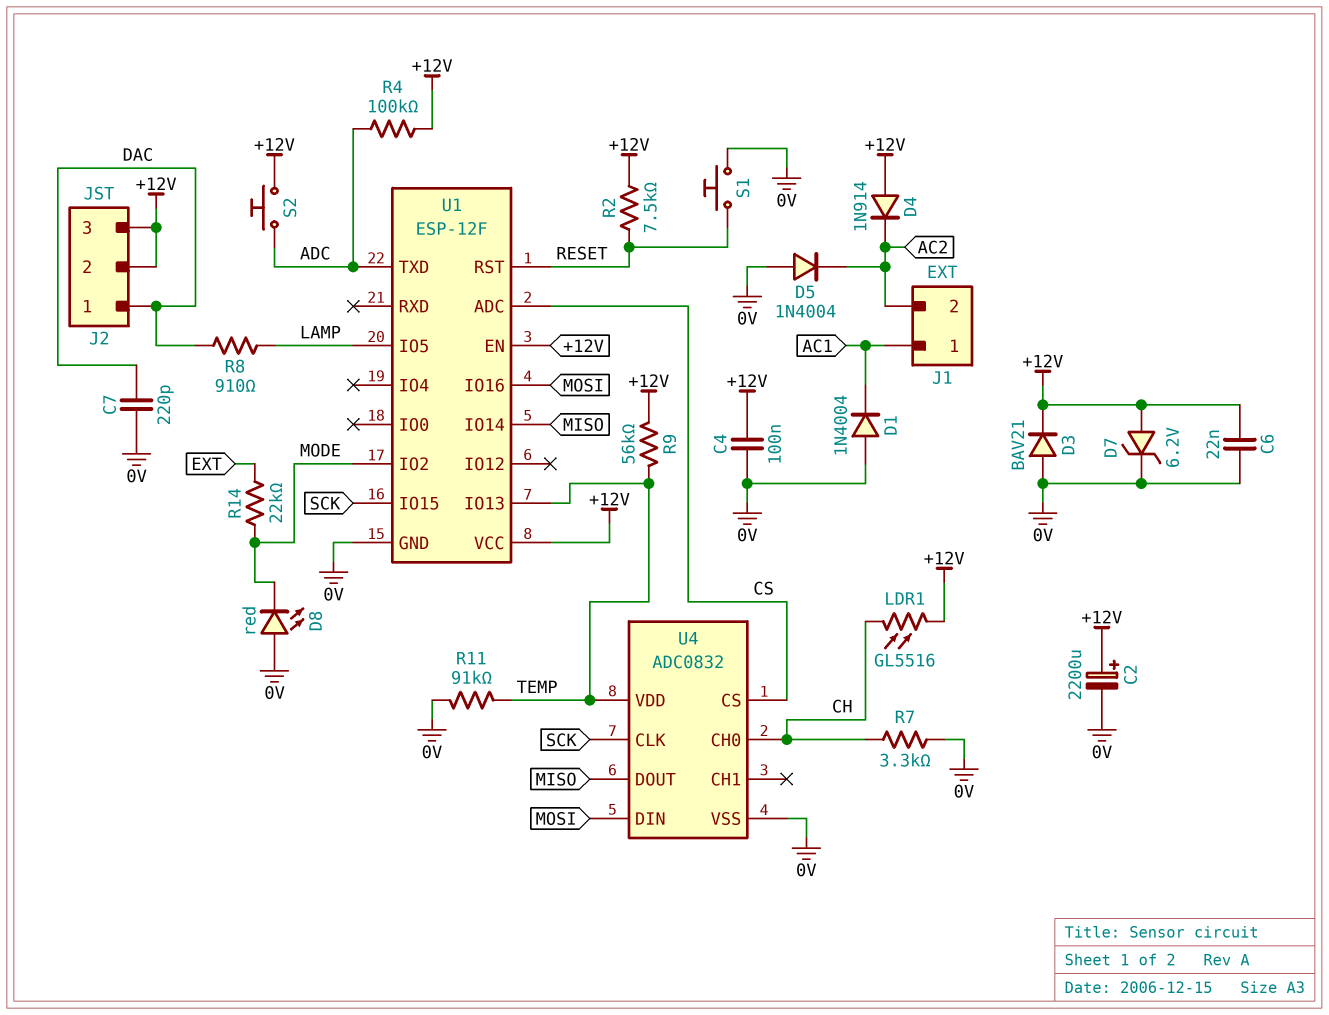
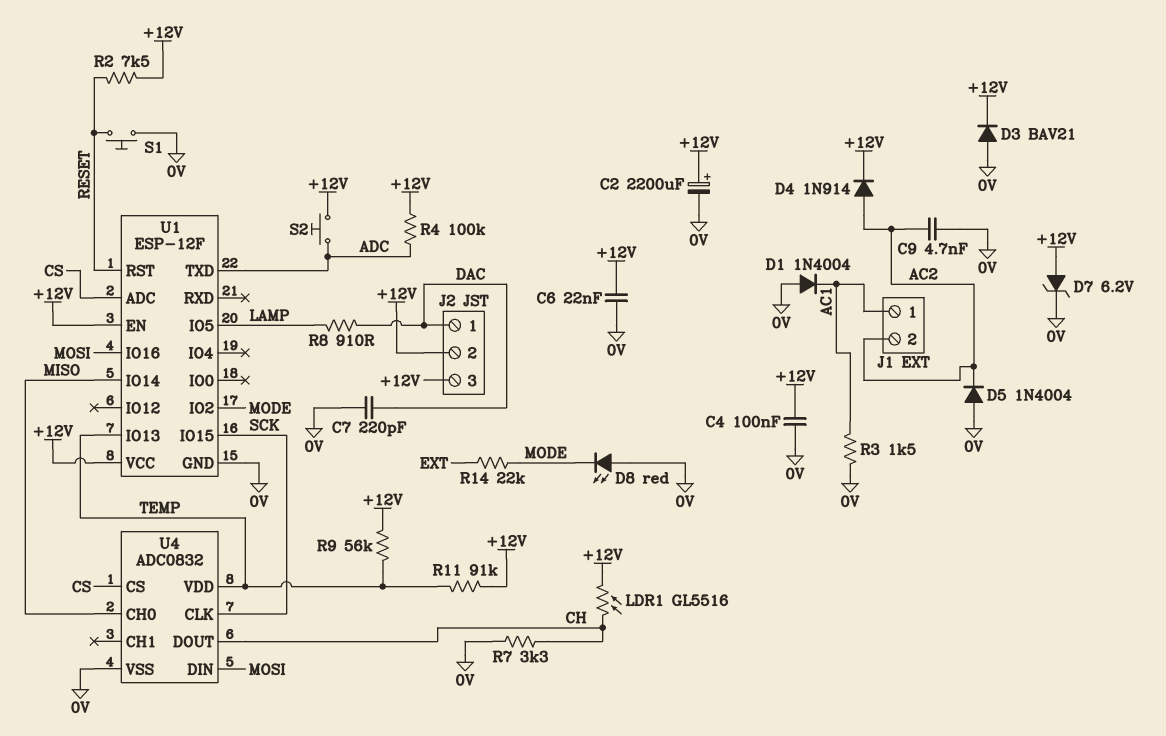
C9: none -> 4.7nF (0V, AC2)
D4: diode 1N914 (A +12V, K AC2) -> diode 1N914 (A AC2, K +12V)
R3: none -> 1.5k (0V, AC1)
R11: 91k (0V, TEMP) -> 91k (+12V, TEMP)
U4 pin CH0: CH -> MISO
U4 pin DOUT: MISO -> CH

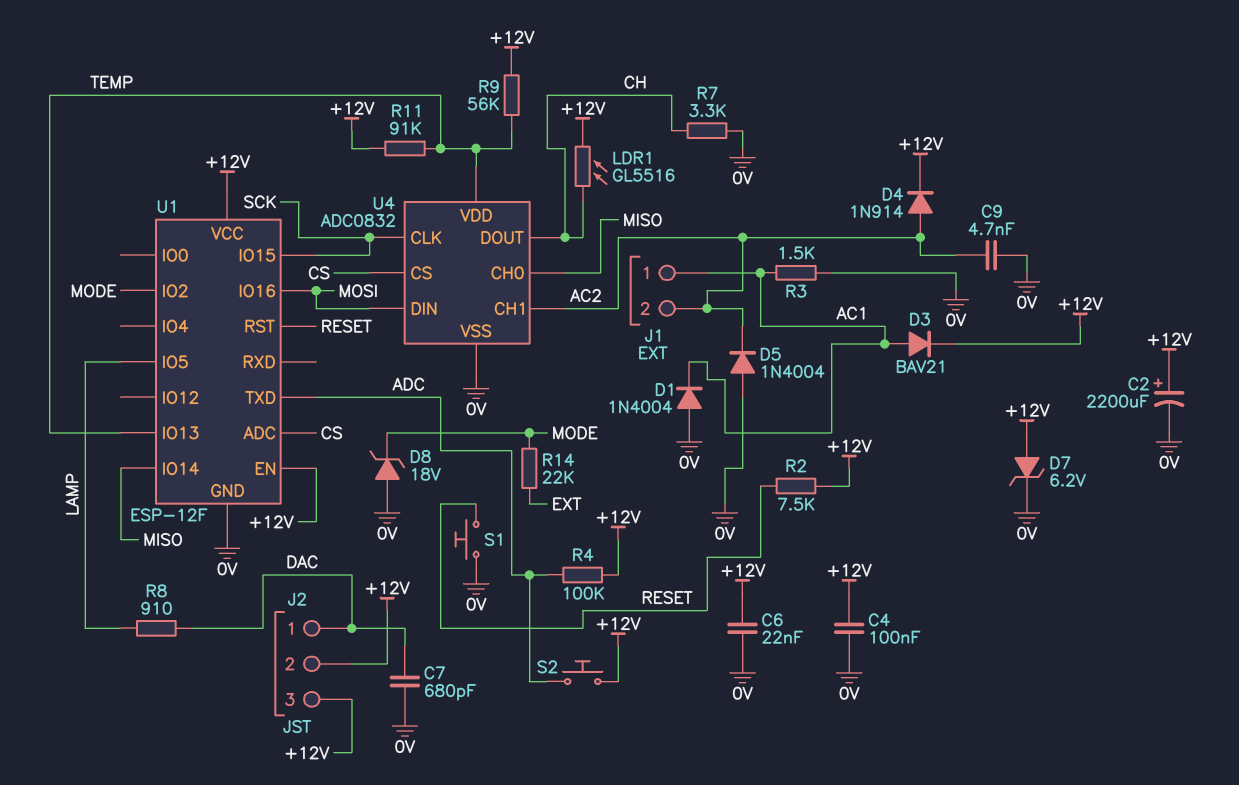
C7: 220pF (0V, DAC) -> 680pF (0V, DAC)
D3: diode BAV21 (A 0V, K +12V) -> diode BAV21 (A AC1, K +12V)
D8: LED red (A 0V, K MODE) -> zener 18V (A 0V, K MODE)
U4 pin CH1: none -> AC2

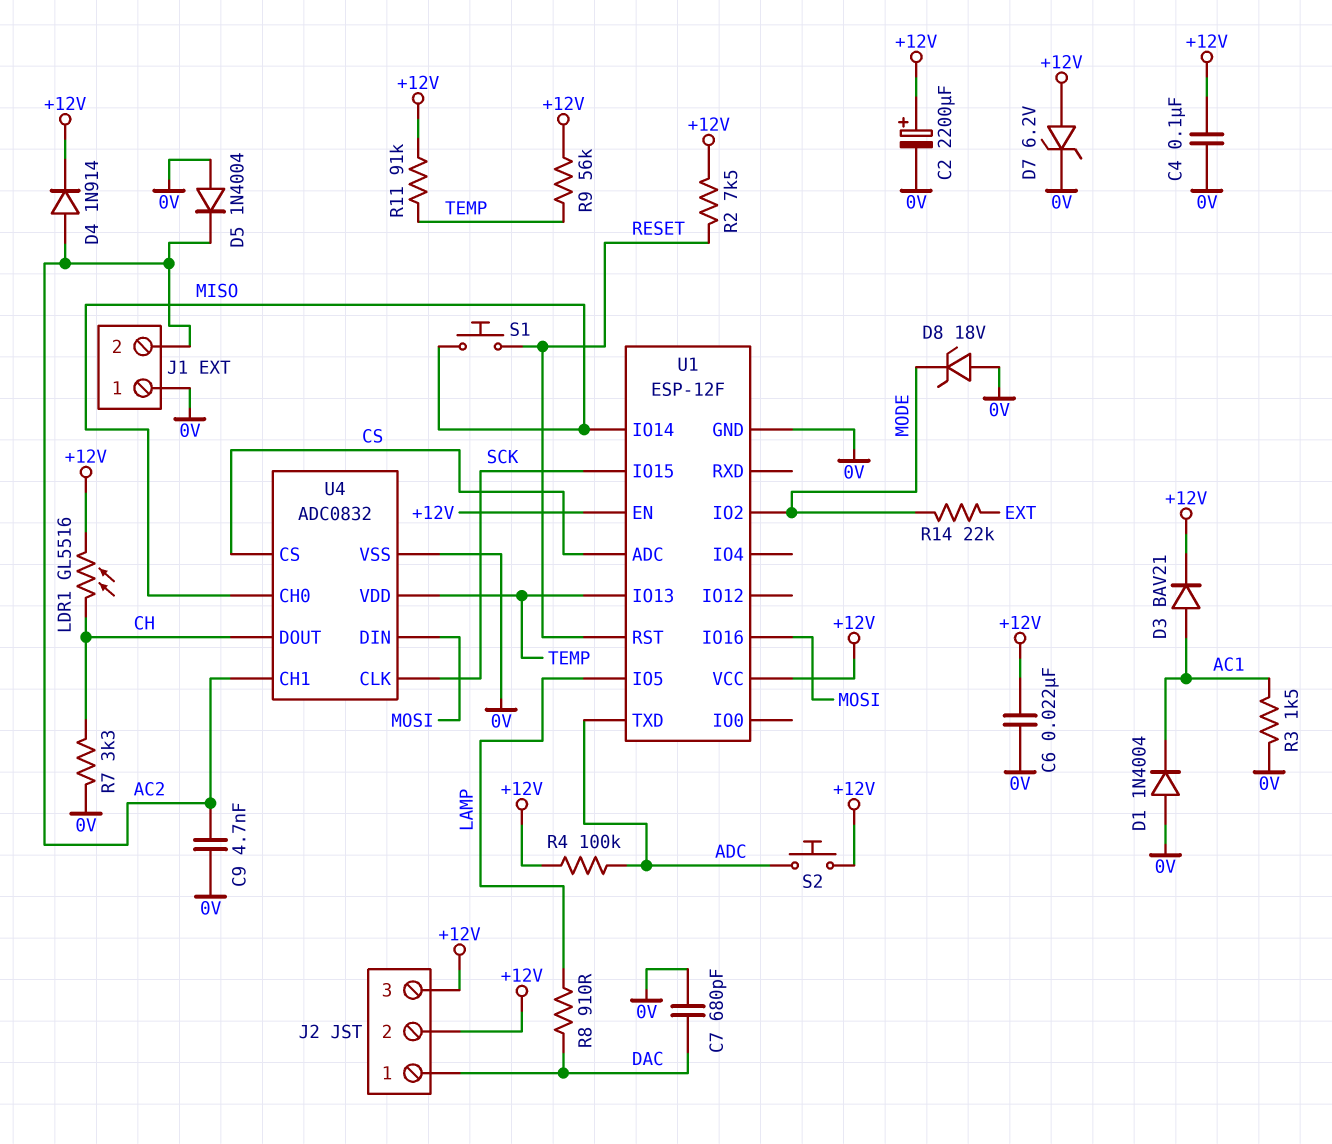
J1 pin 1: AC1 -> 0V
S1: button (0V, RESET) -> button (MISO, RESET)

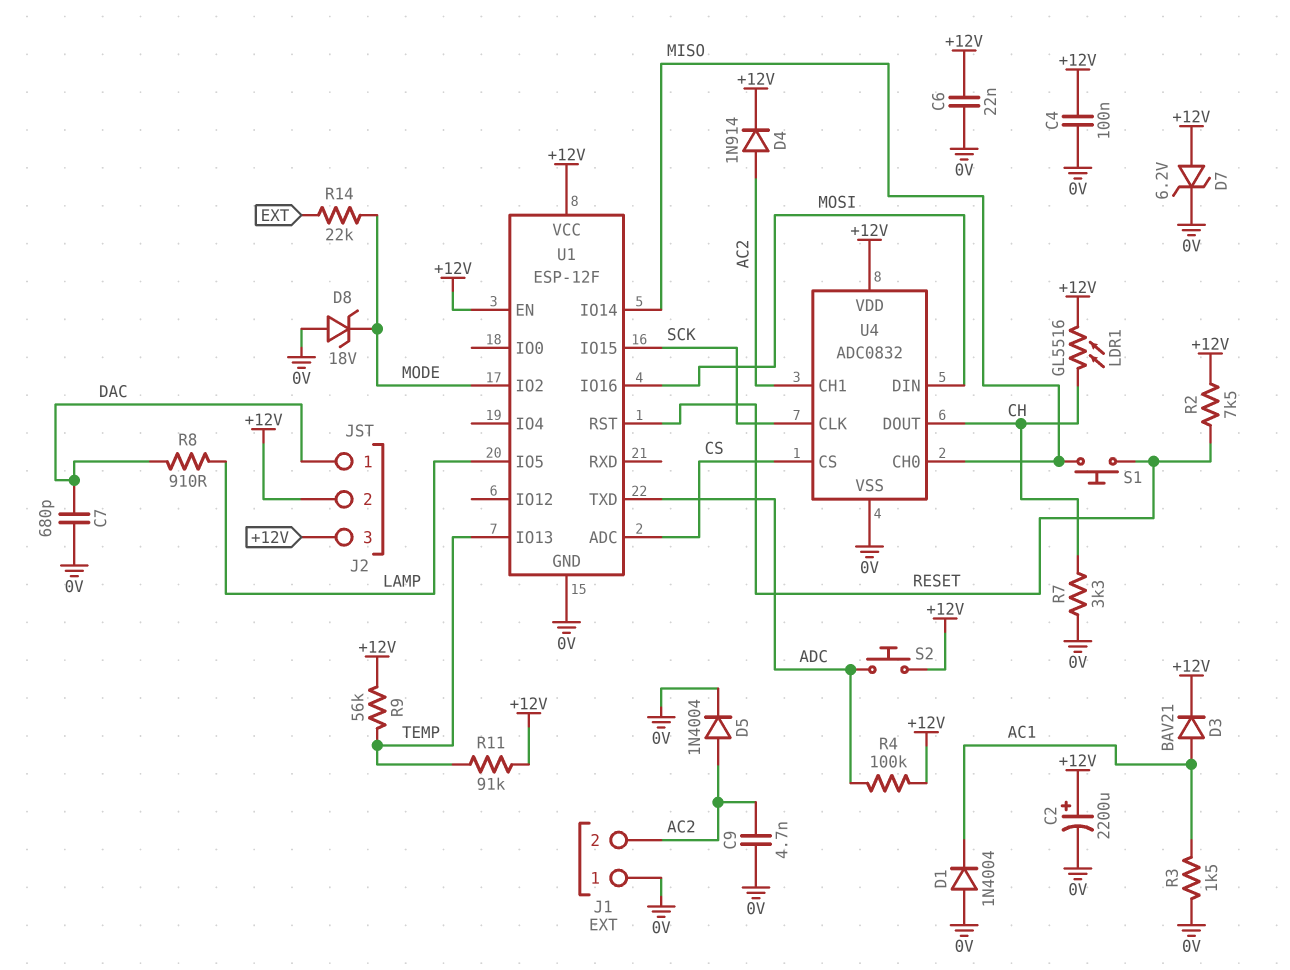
D5: diode 1N4004 (A 0V, K AC2) -> diode 1N4004 (A AC2, K 0V)
U4 pin VDD: TEMP -> +12V

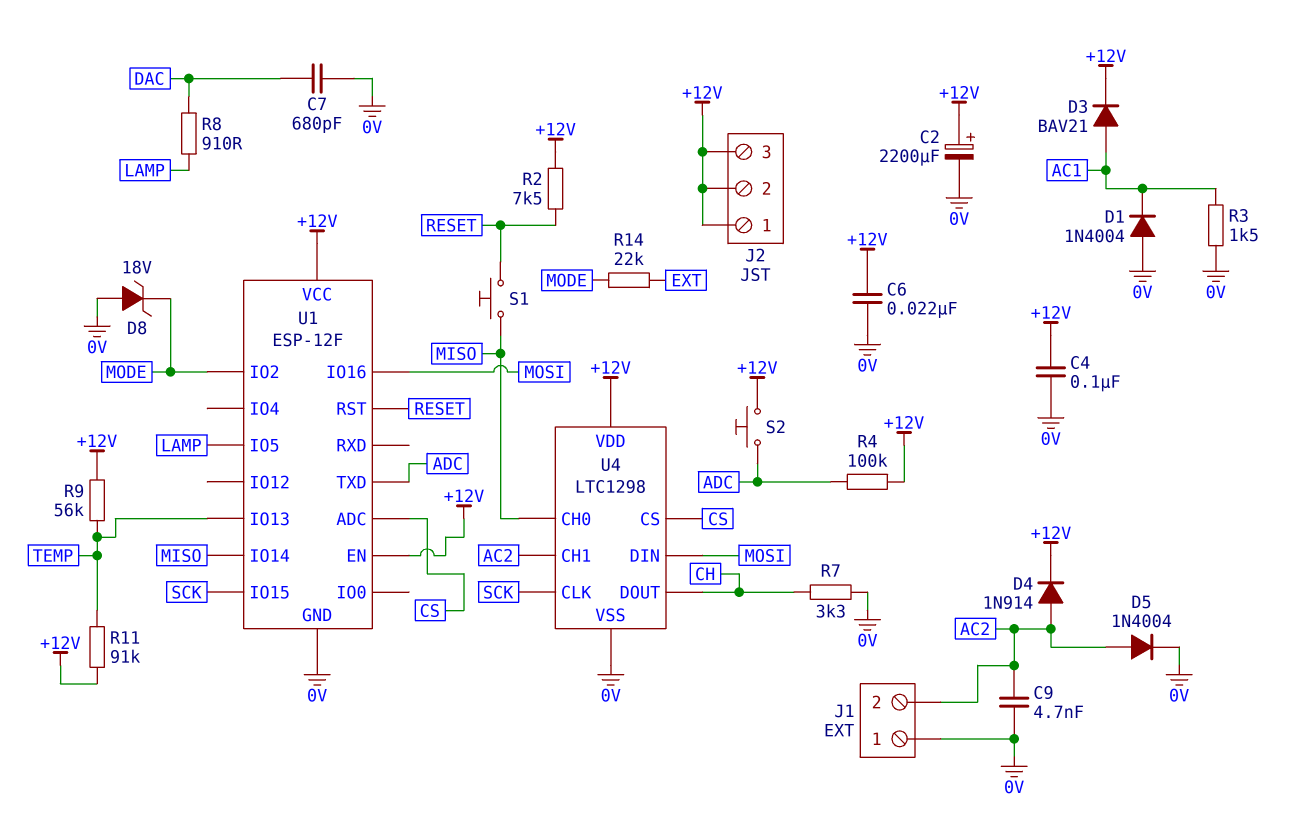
D7: zener 6.2V (A +12V, K 0V) -> none
J2 pin 1: DAC -> +12V
LDR1: GL5516 (+12V, CH) -> none
U4: ADC0832 -> LTC1298

